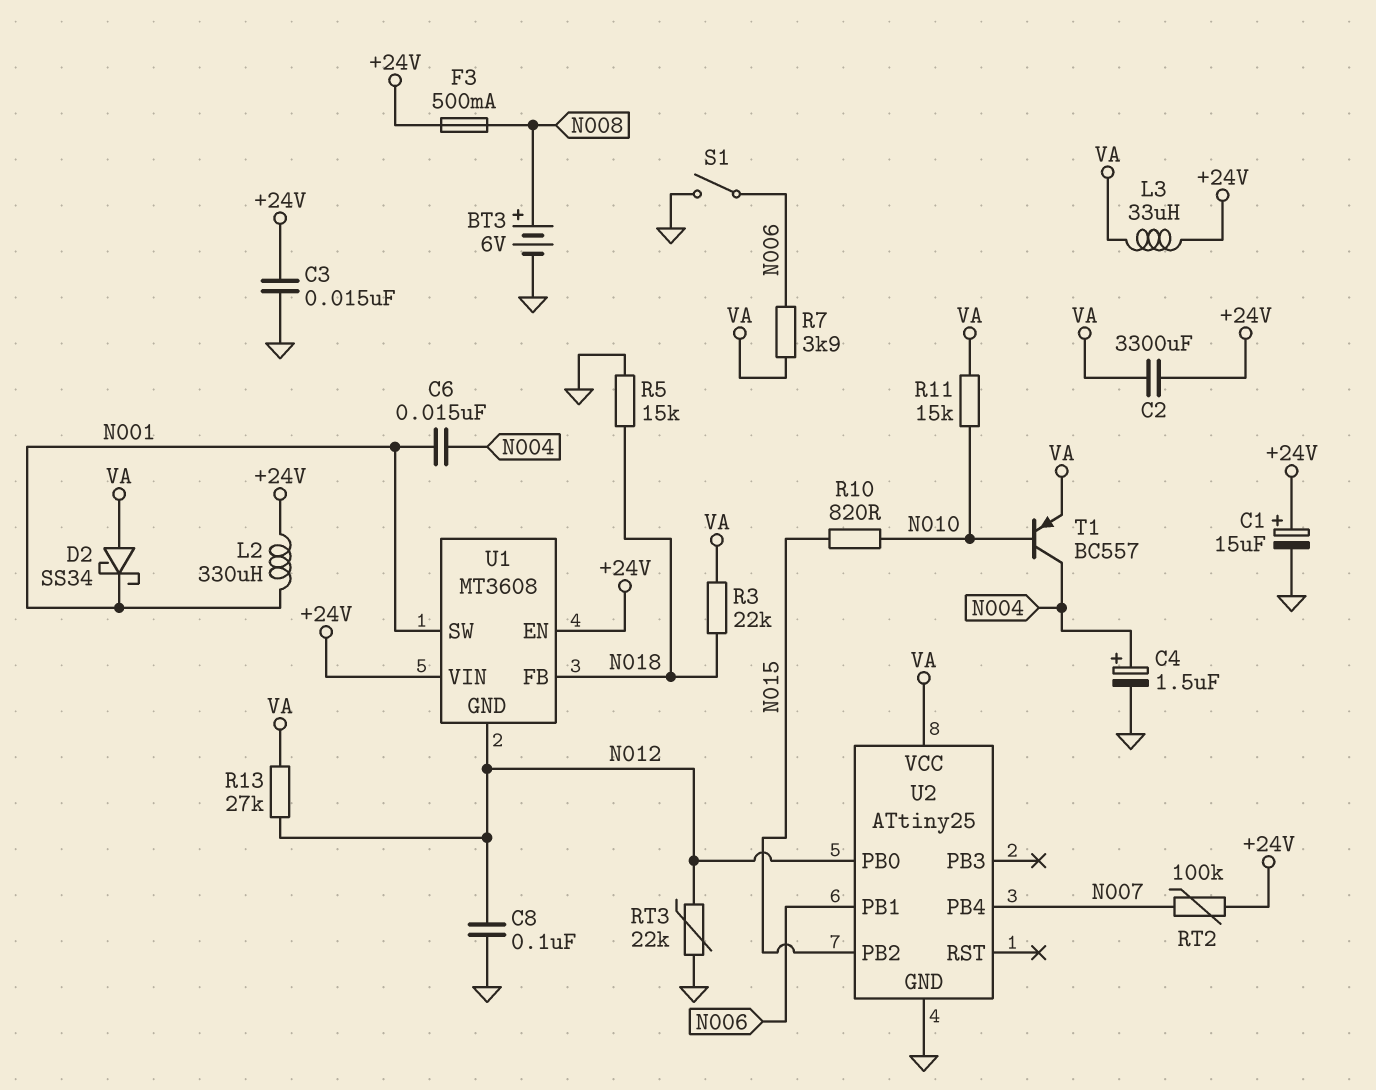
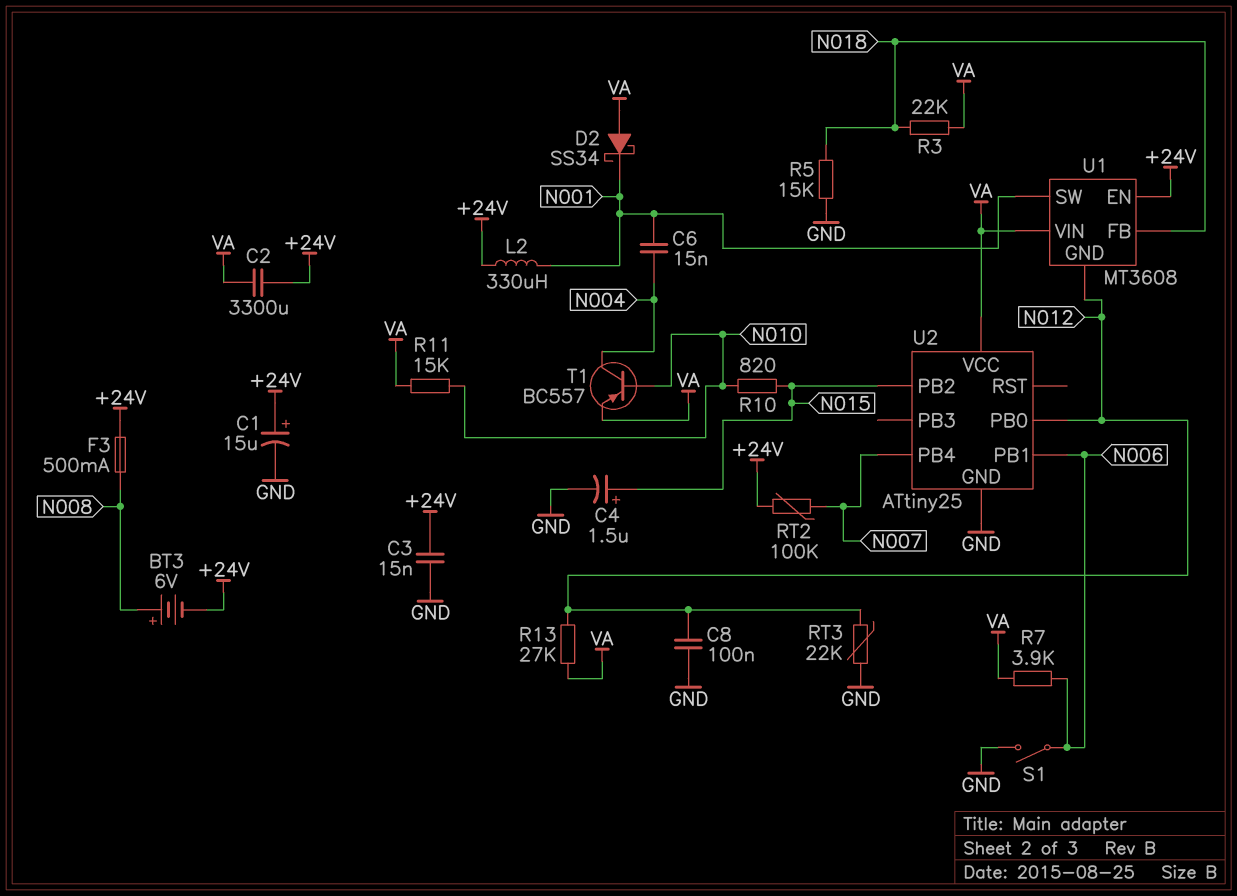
BT3: 6V (plus N008, minus GND) -> 6V (plus N008, minus +24V)
C4: 1.5uF (plus N004, minus GND) -> 1.5uF (plus N015, minus GND)
L3: 33uH (+24V, VA) -> none
U1 pin VIN: +24V -> VA

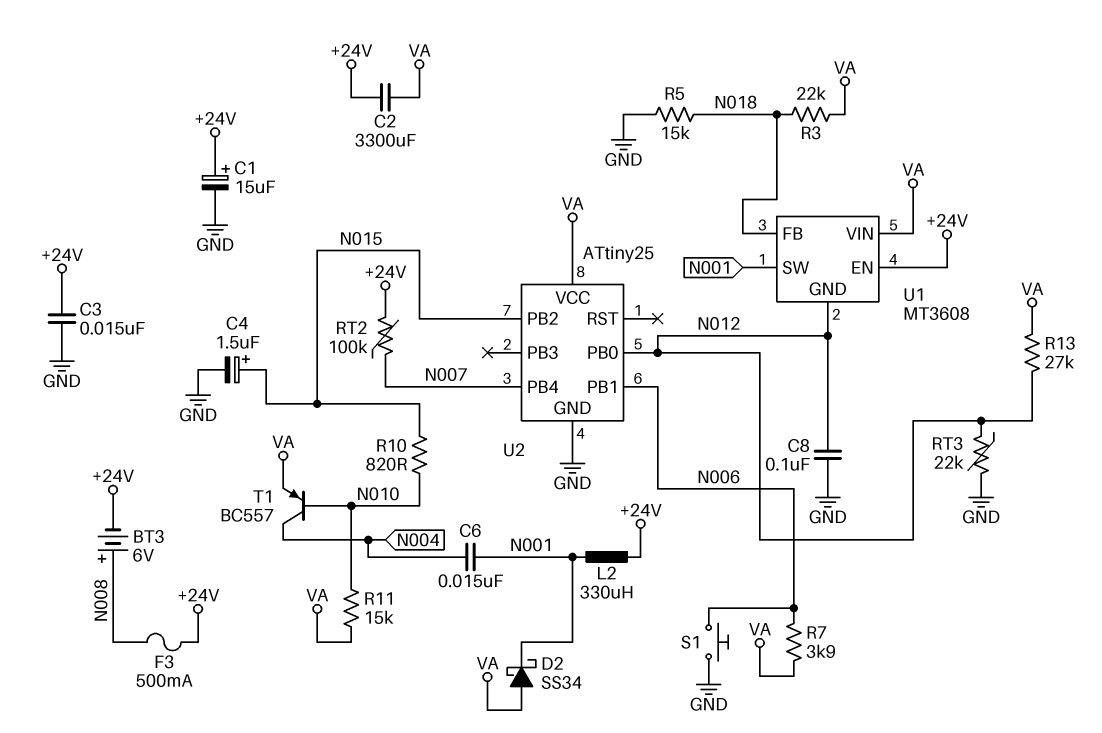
S1: switch (GND, N006) -> button (GND, N006)

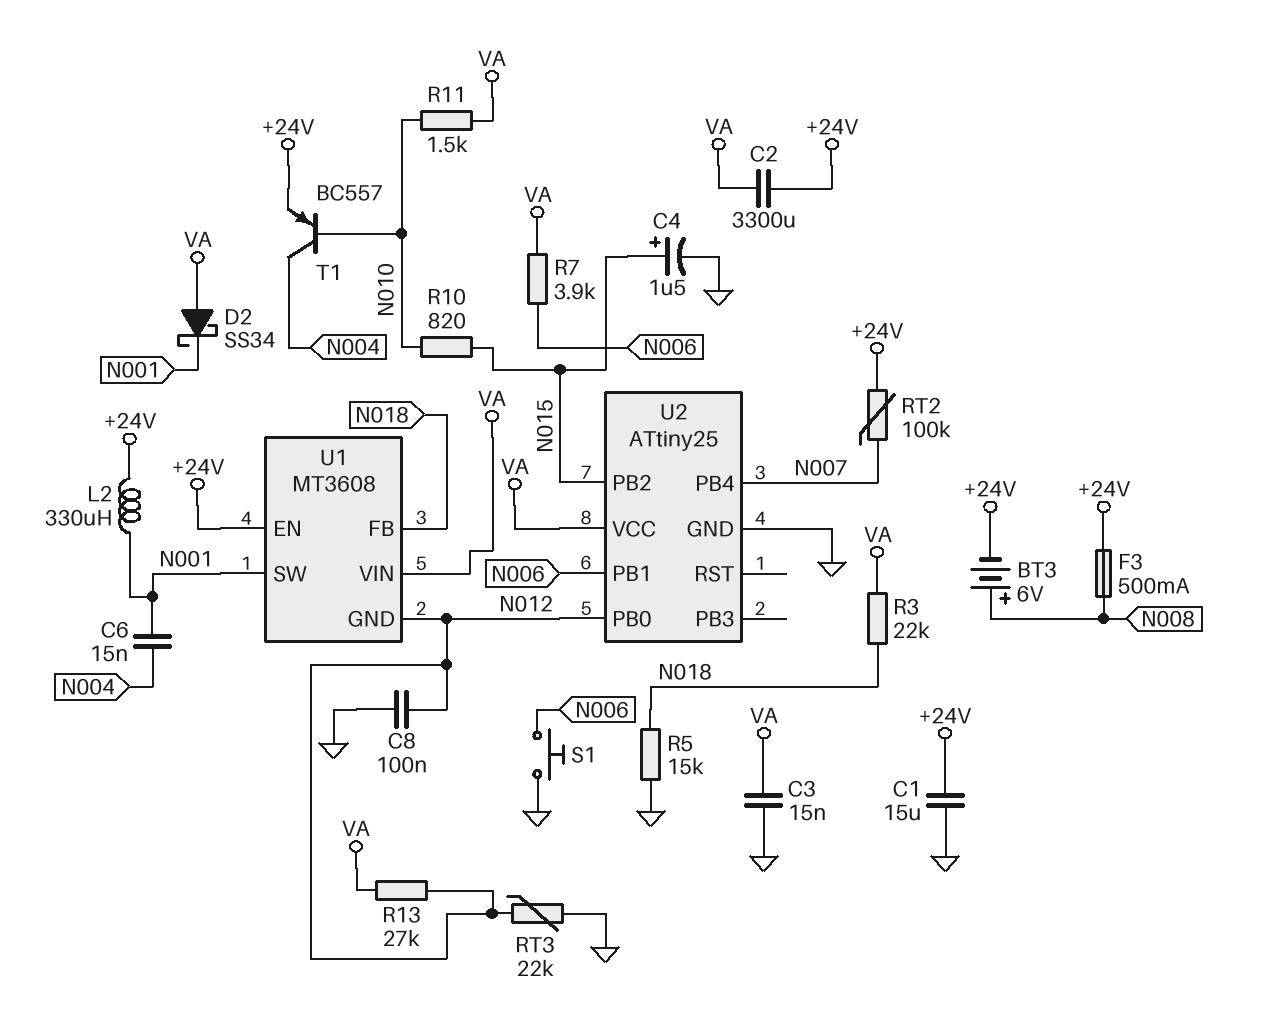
C1: 15uF (plus +24V, minus GND) -> 15uF (+24V, GND)
C3: 15nF (+24V, GND) -> 15nF (GND, VA)
R11: 15k (N010, VA) -> 1.5k (N010, VA)
T1: PNP BC557 (B N010, C N004, E VA) -> PNP BC557 (B N010, C N004, E +24V)

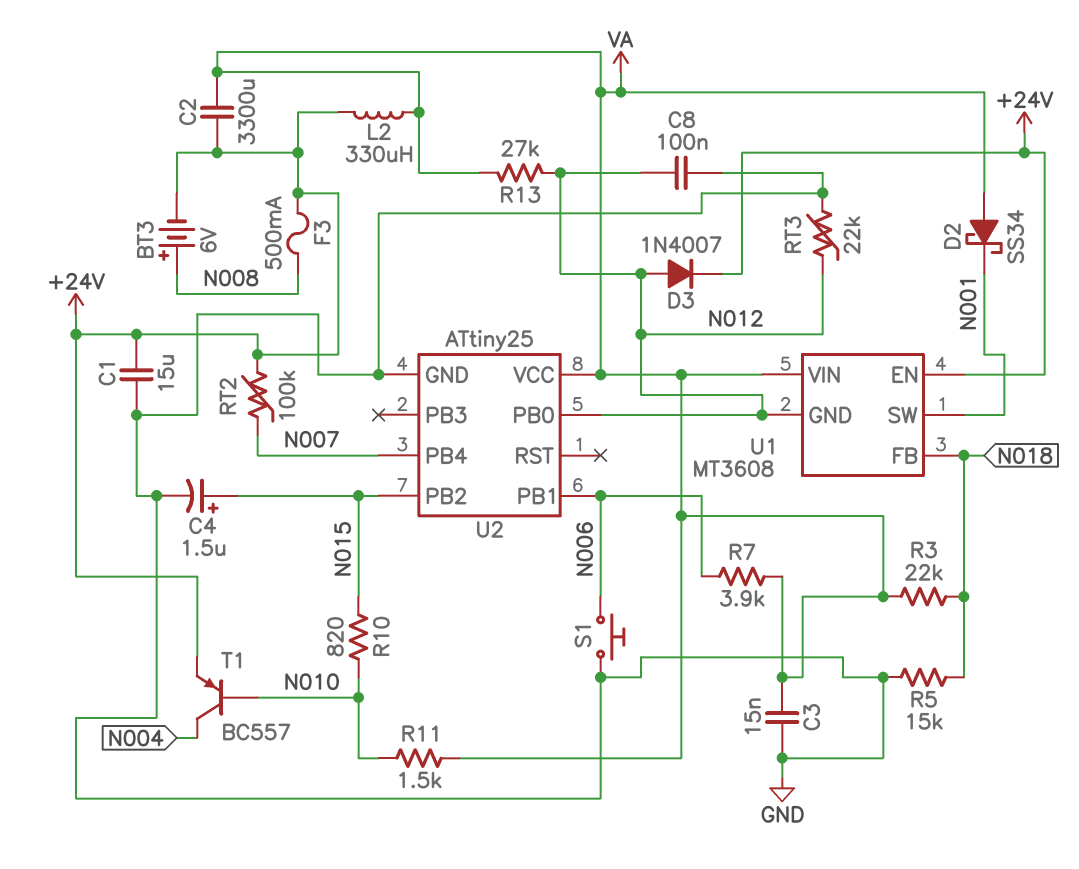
C6: 15nF (N001, N004) -> none
D3: none -> diode 1N4007 (A N012, K +24V)
L2: 330uH (+24V, N001) -> 330uH (+24V, VA)

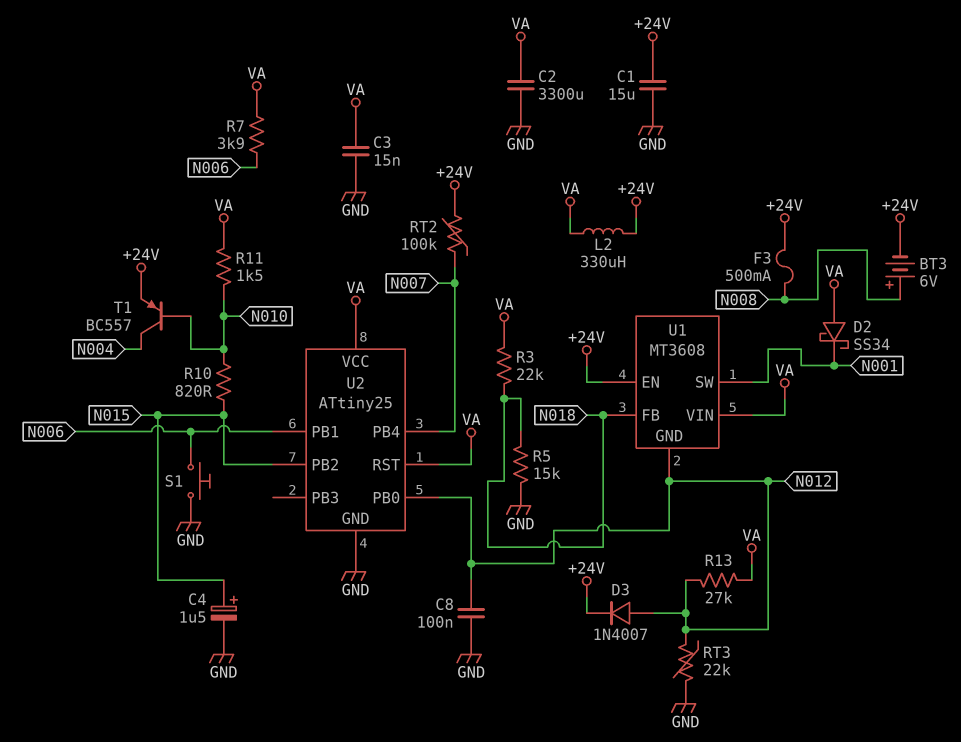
C2: 3300uF (+24V, VA) -> 3300uF (GND, VA)
U2 pin RST: none -> VA

